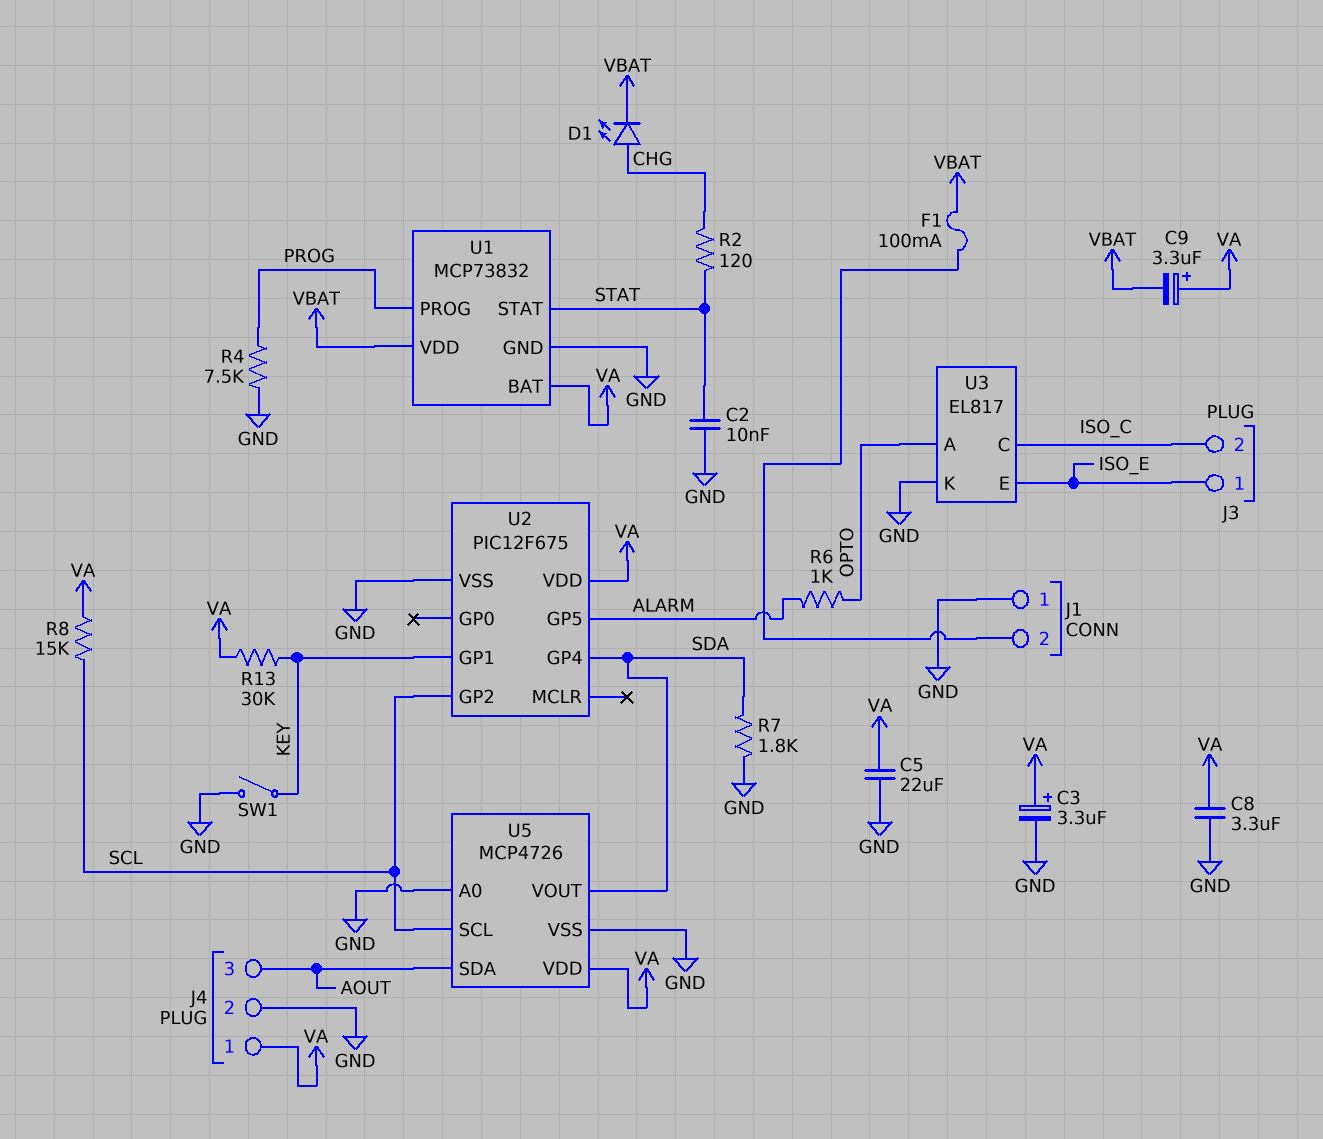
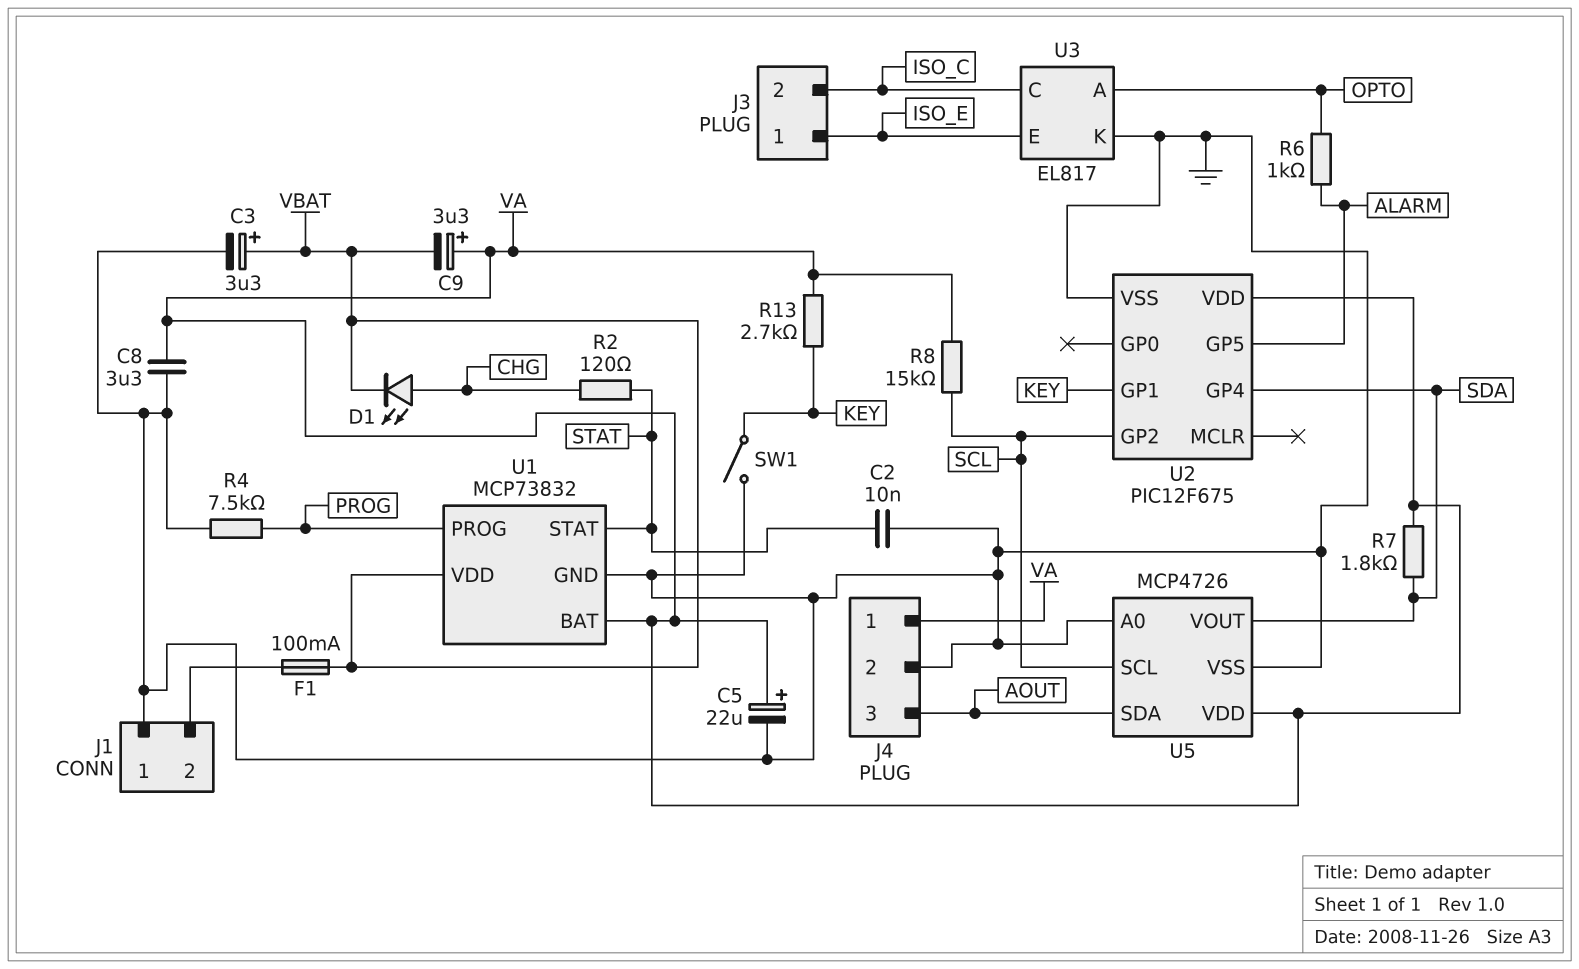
C3: 3.3uF (plus VA, minus GND) -> 3.3uF (plus VBAT, minus GND)
C5: 22uF (GND, VA) -> 22uF (plus VA, minus GND)
R7: 1.8k (GND, SDA) -> 1.8k (SDA, VA)
R13: 30k (KEY, VA) -> 2.7k (KEY, VA)

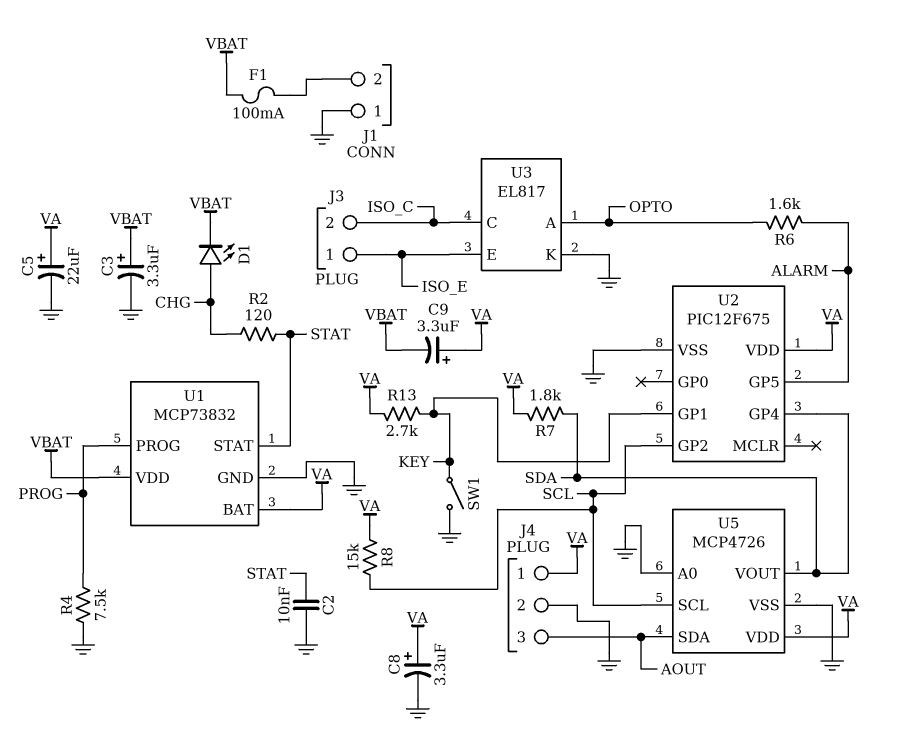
C8: 3.3uF (GND, VA) -> 3.3uF (plus VA, minus GND)
R6: 1k (ALARM, OPTO) -> 1.6k (ALARM, OPTO)

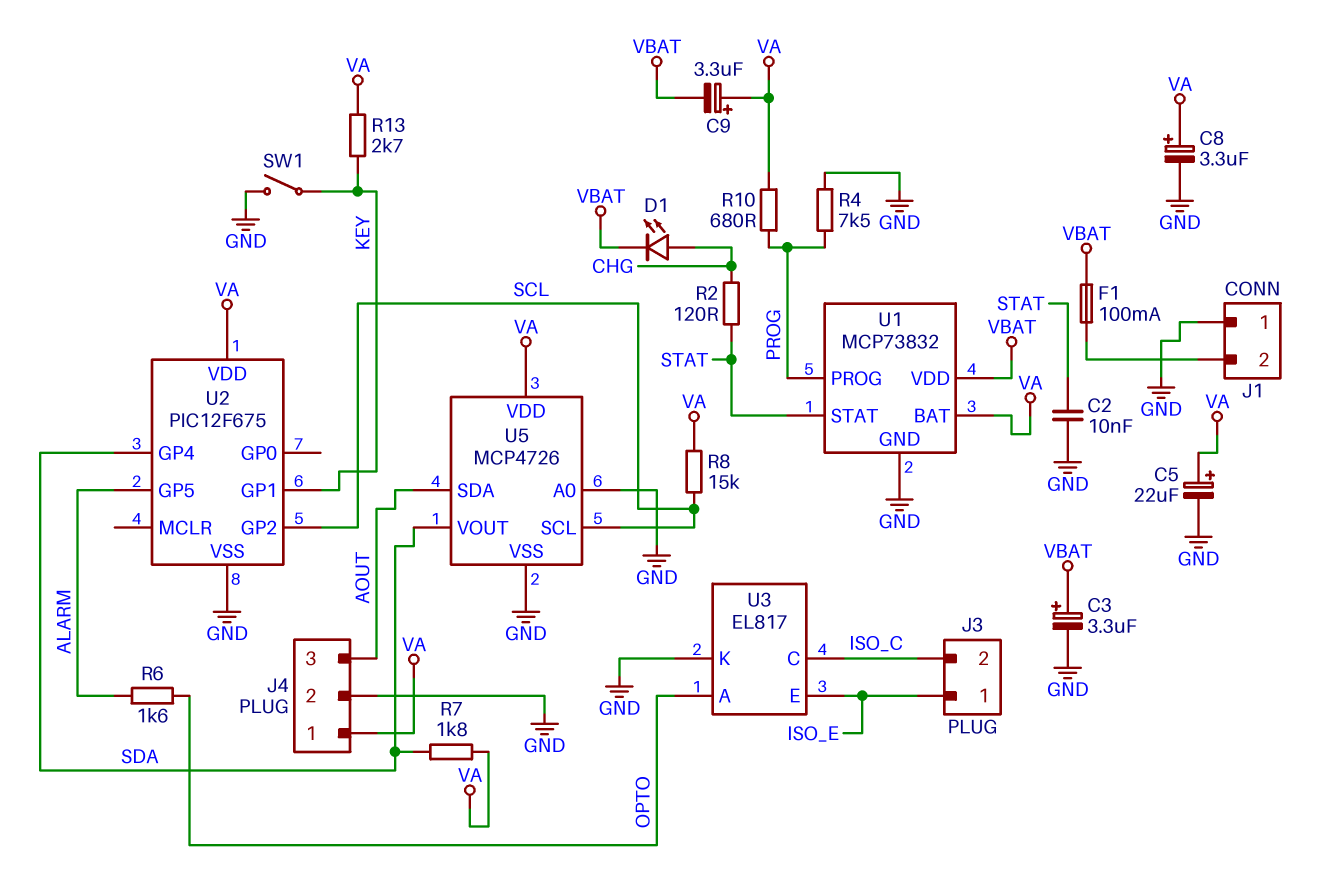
R10: none -> 680 (PROG, VA)

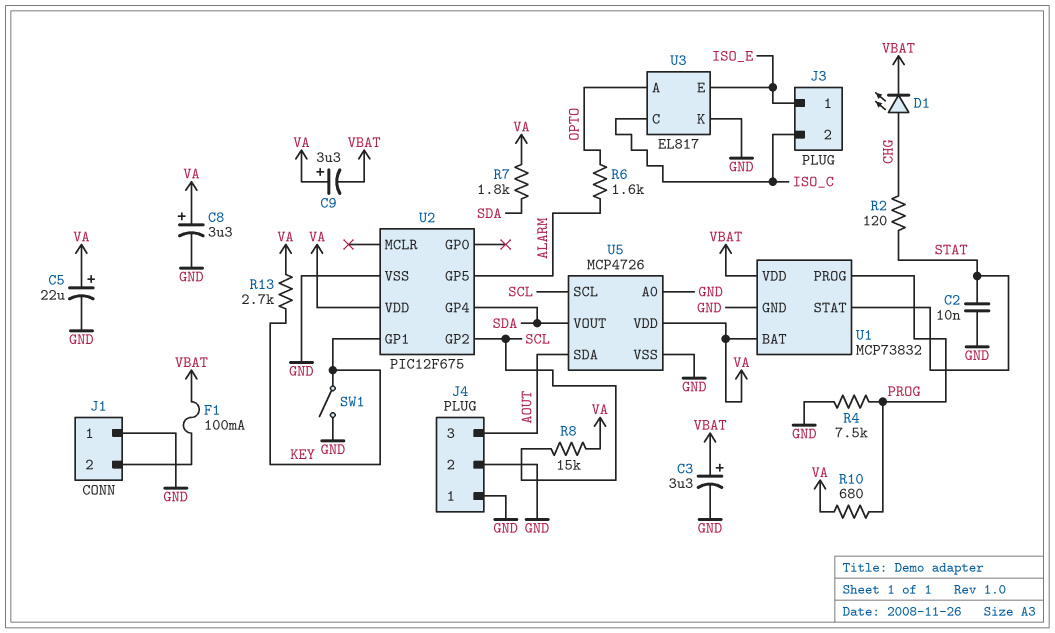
J4 pin 1: VA -> GND

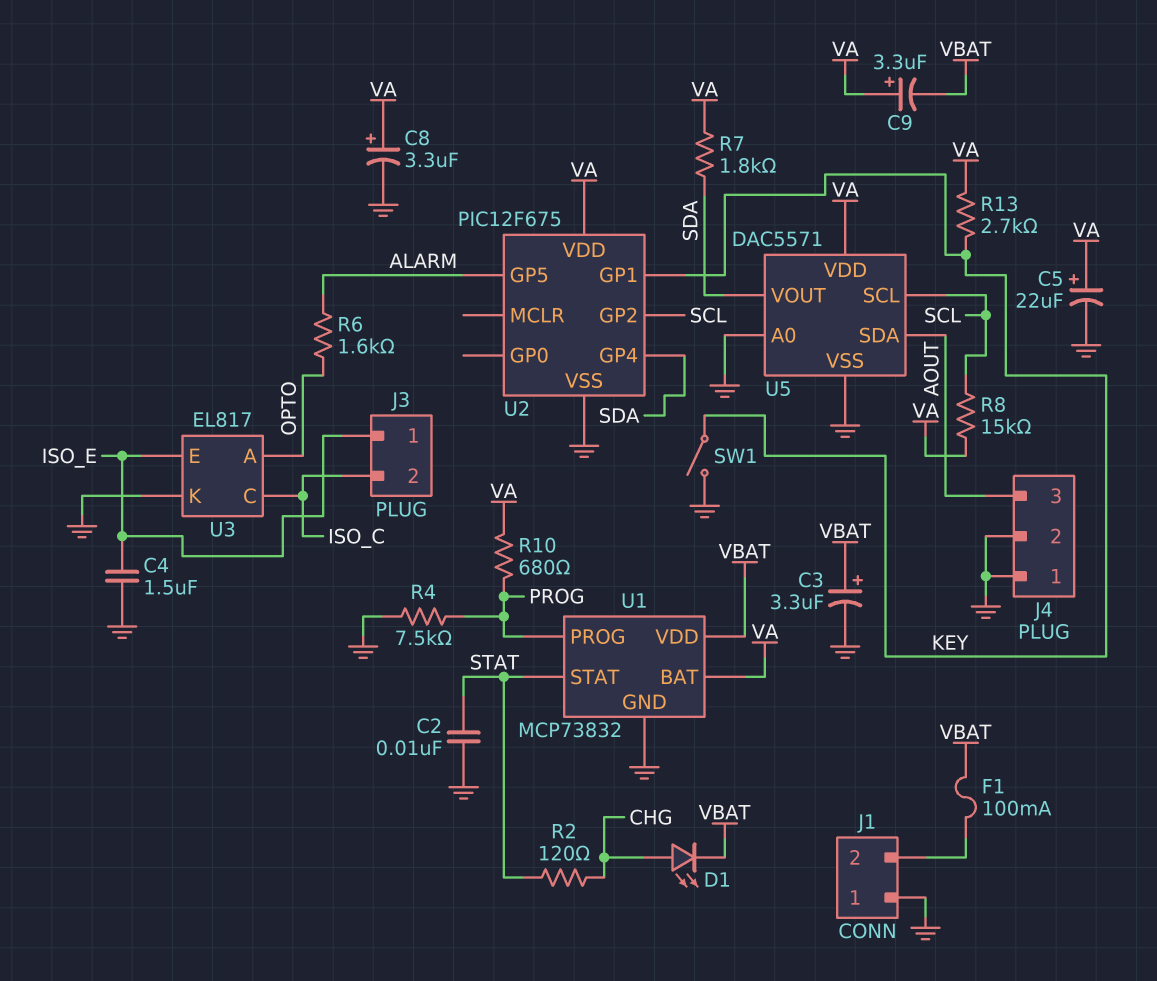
C4: none -> 1.5uF (GND, ISO_E)
U5: MCP4726 -> DAC5571

